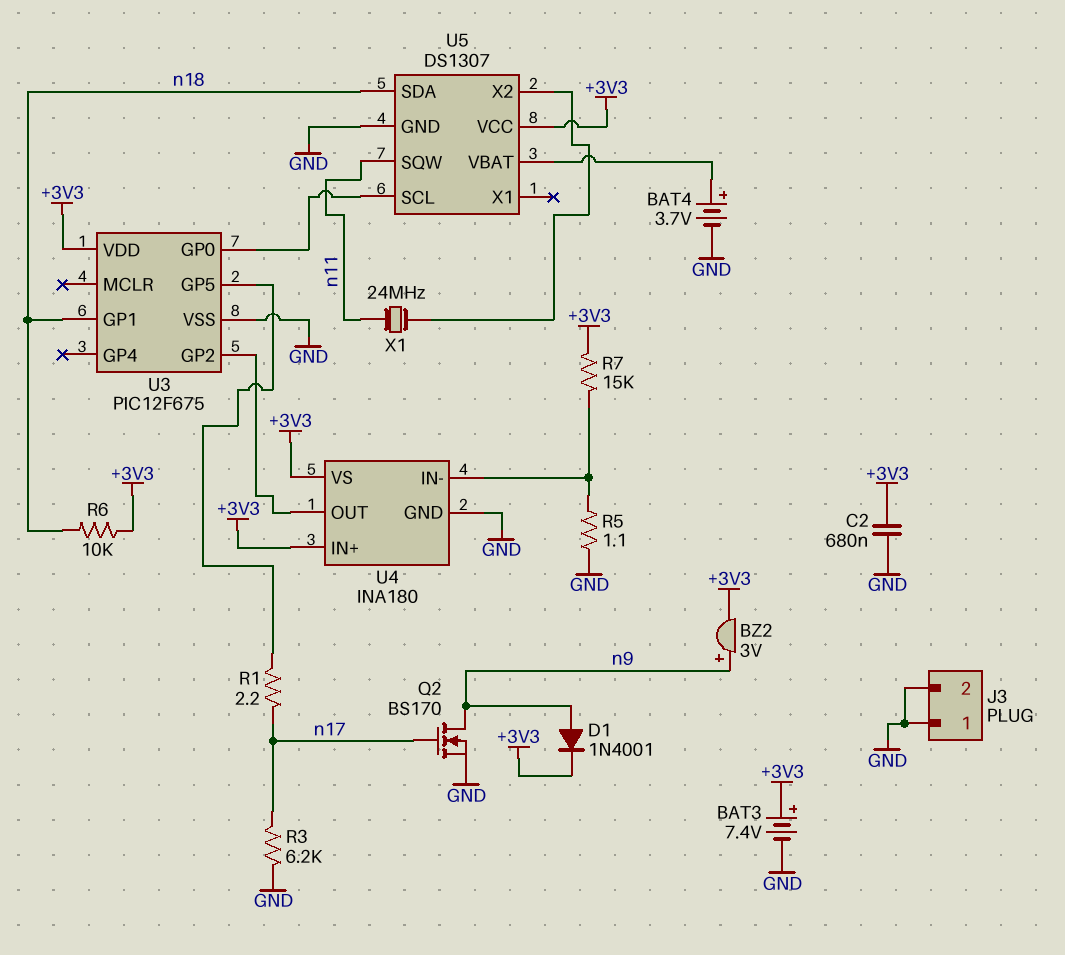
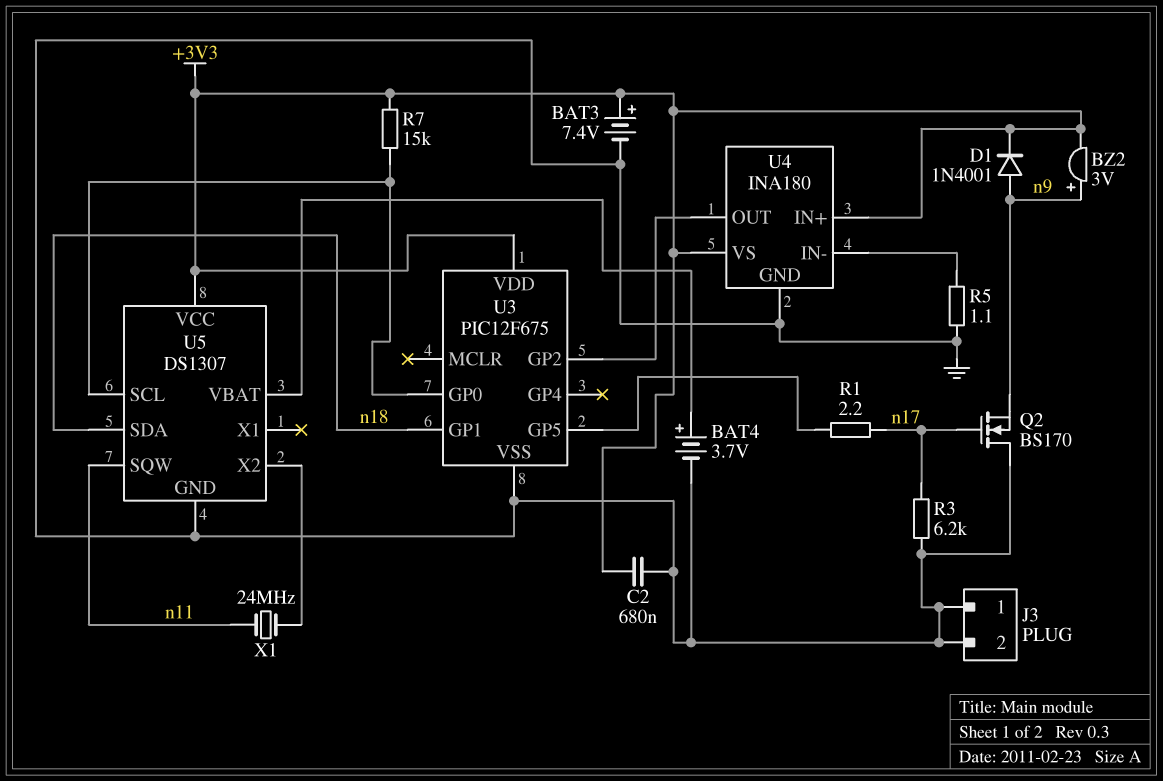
Q2: NMOS BS170 (G n17, D n9, S GND) -> NMOS BS170 (G n17, D GND, S n9)
R6: 10k (+3V3, n18) -> none
R7: 15k (+3V3, U4/IN-) -> 15k (+3V3, U3/GP0)

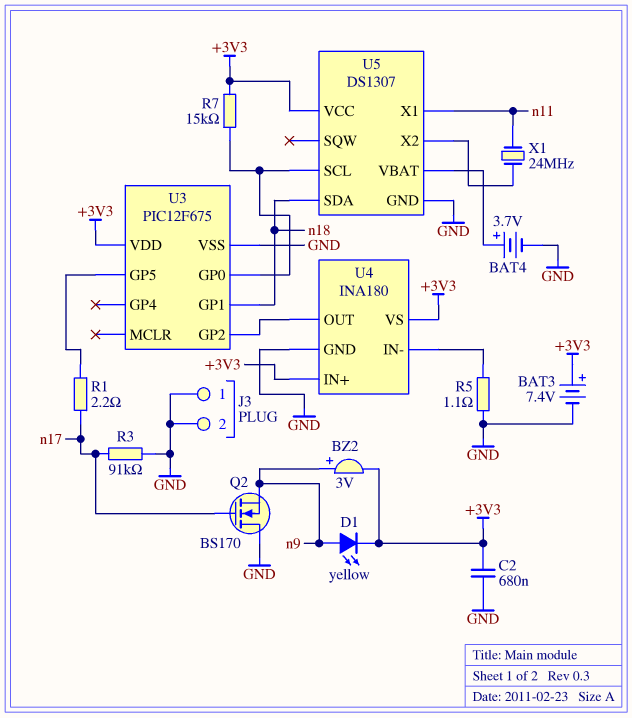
D1: diode 1N4001 (A n9, K +3V3) -> LED yellow (A n9, K +3V3)
R3: 6.2k (GND, n17) -> 91k (GND, n17)
U5 pin SQW: n11 -> none
U5 pin X1: none -> n11

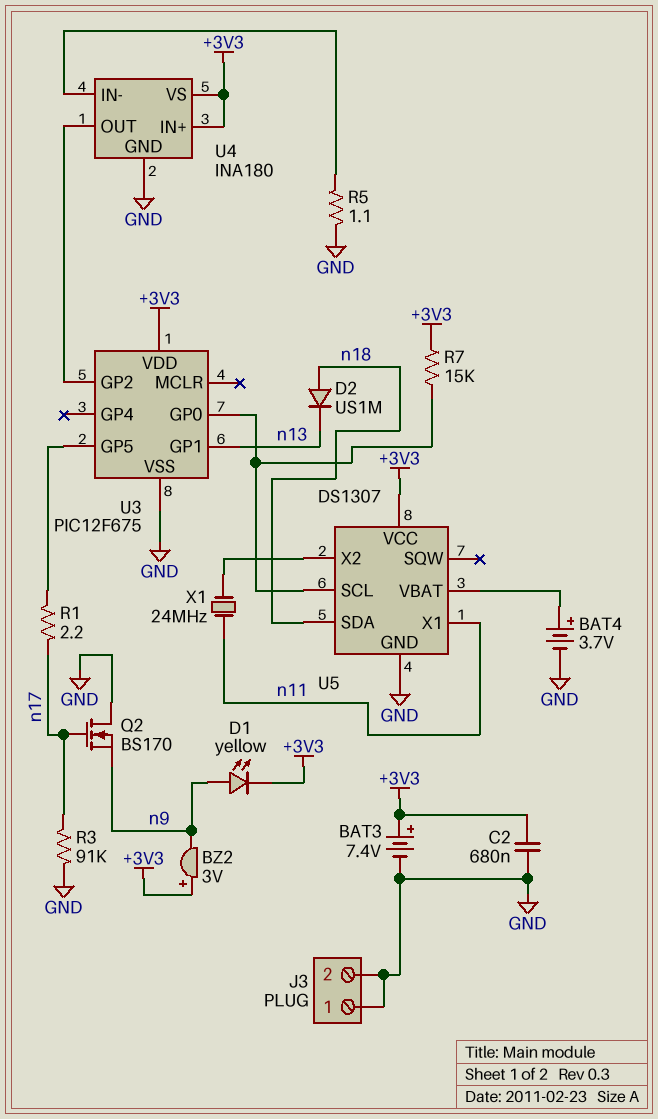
BZ2: buzzer 3V (plus n9, minus +3V3) -> buzzer 3V (plus +3V3, minus n9)
D2: none -> diode US1M (A n18, K n13)
U3 pin GP1: n18 -> n13

